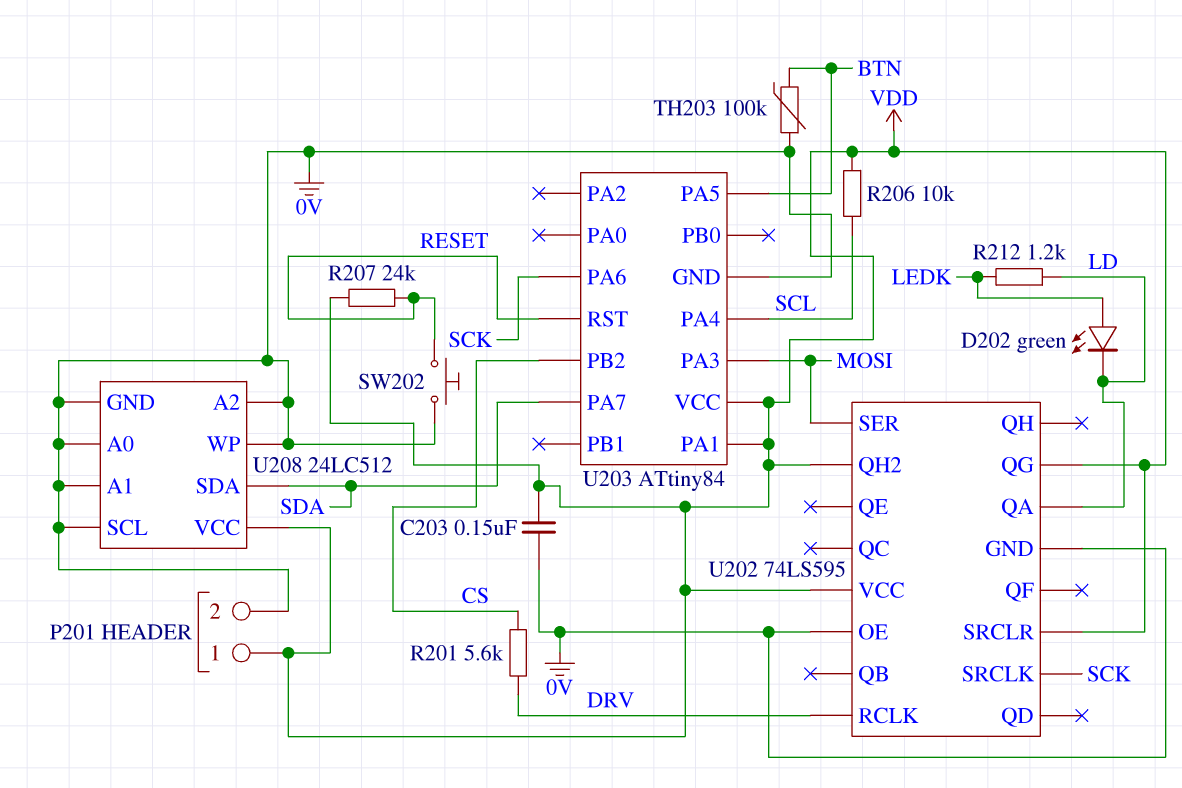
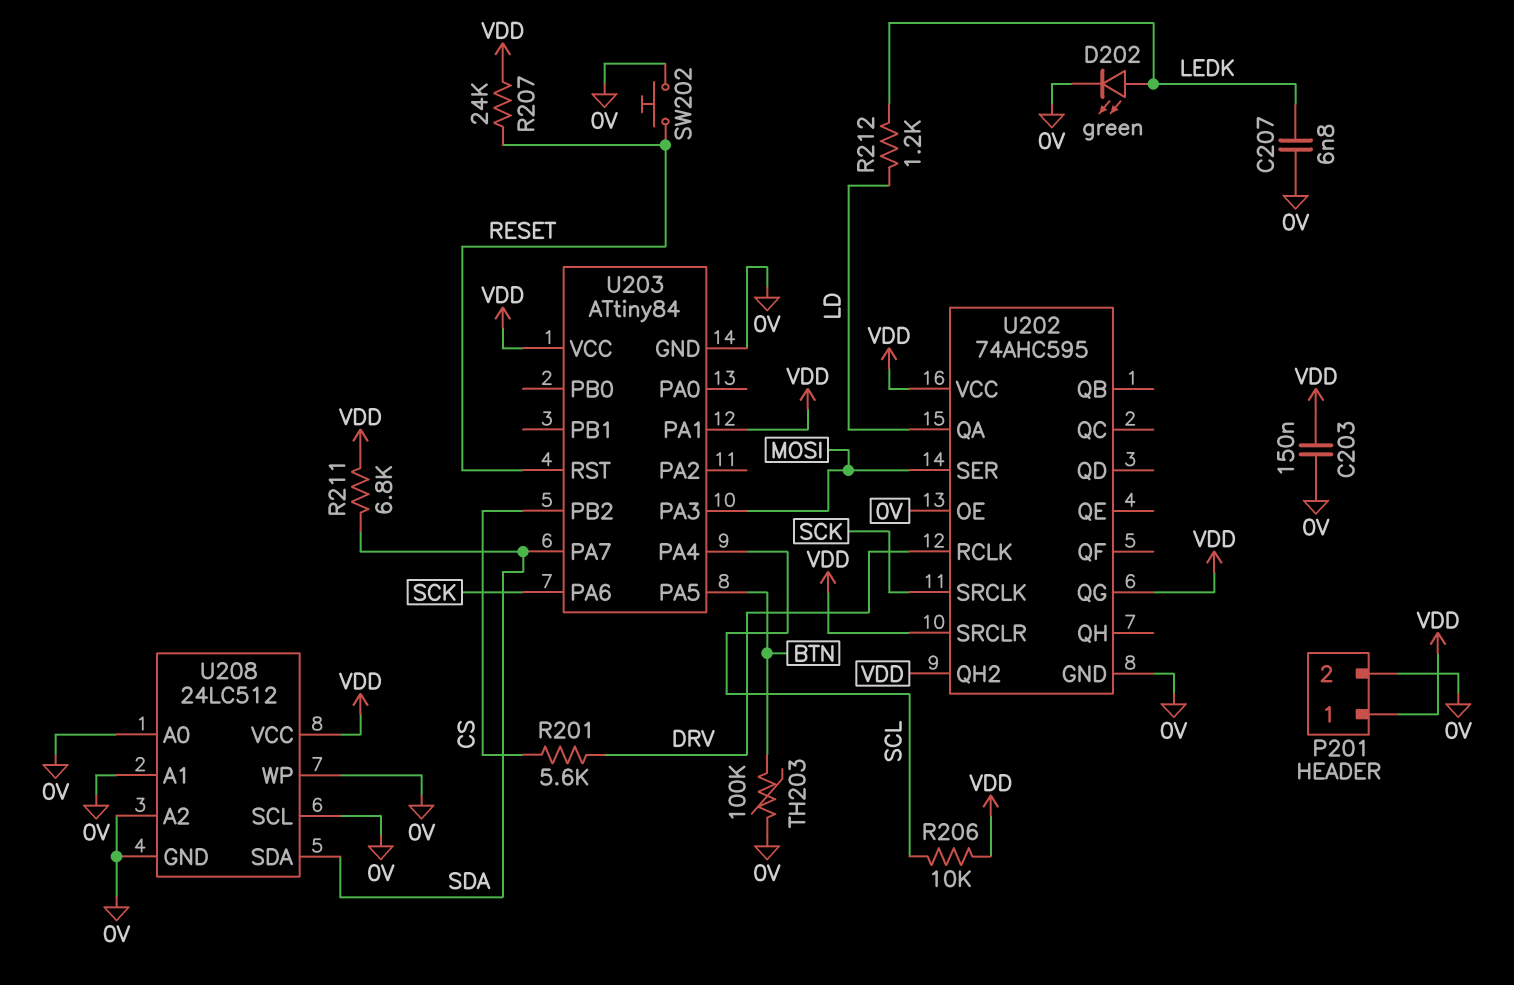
C207: none -> 6.8nF (0V, LEDK)
D202: LED green (A LEDK, K LD) -> LED green (A LEDK, K 0V)
R211: none -> 6.8k (SDA, VDD)
U202: 74LS595 -> 74AHC595

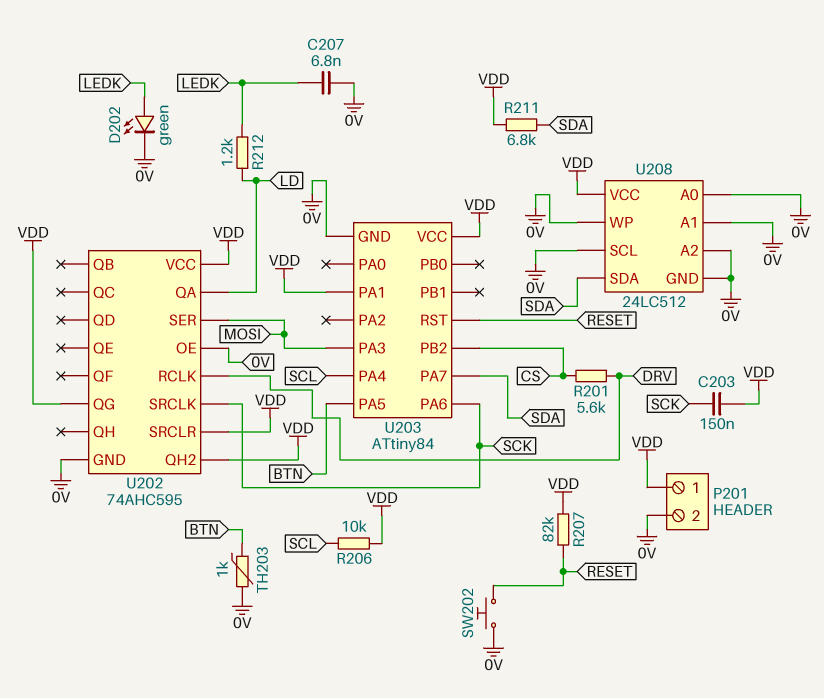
C203: 150nF (0V, VDD) -> 150nF (SCK, VDD)
R207: 24k (RESET, VDD) -> 82k (RESET, VDD)
TH203: 100k (0V, BTN) -> 1k (0V, BTN)

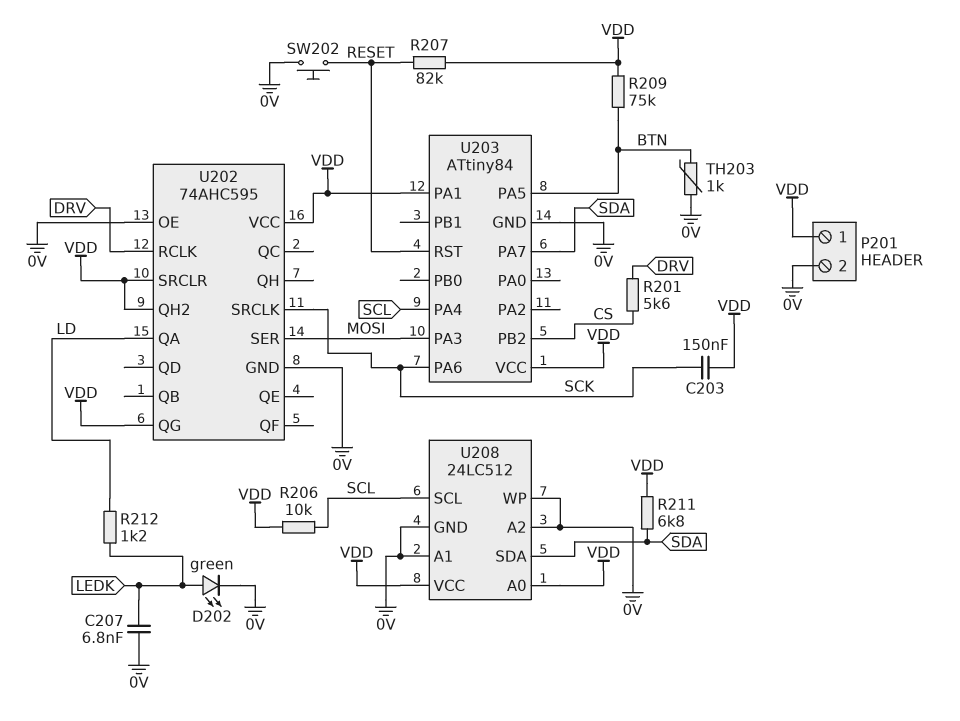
R209: none -> 75k (BTN, VDD)
U208 pin A0: 0V -> VDD
U208 pin SCL: 0V -> SCL

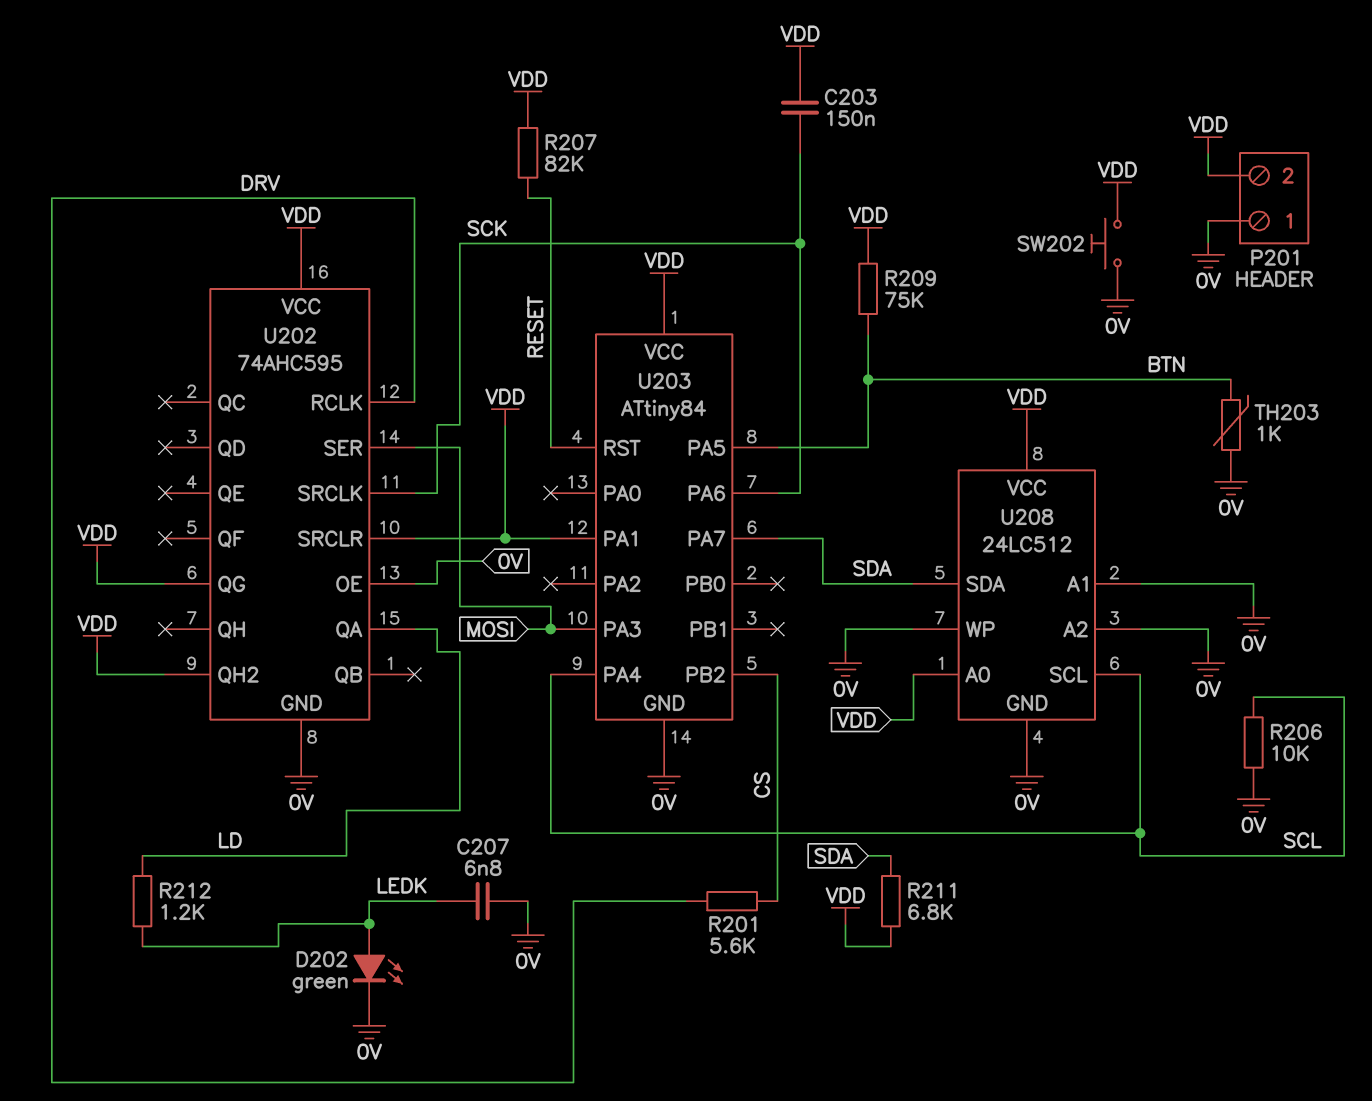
P201 pin 1: VDD -> 0V
P201 pin 2: 0V -> VDD
R206: 10k (SCL, VDD) -> 10k (0V, SCL)
SW202: button (0V, RESET) -> button (0V, VDD)

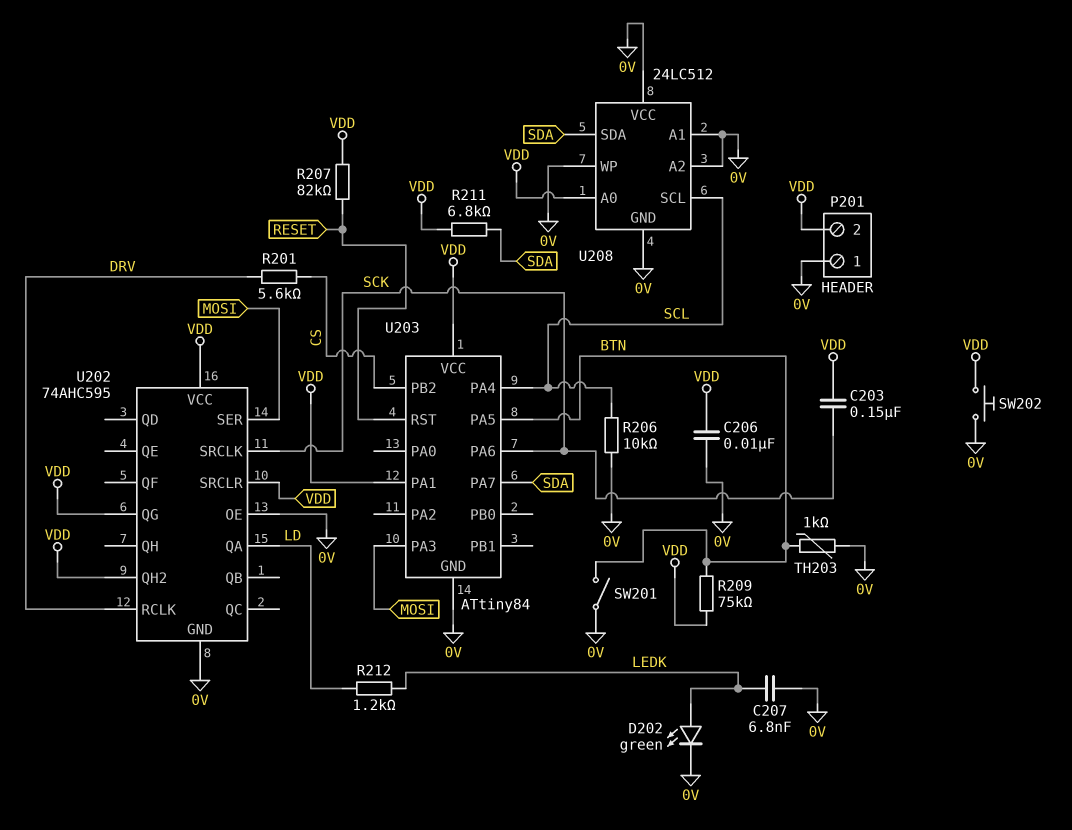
C206: none -> 10nF (0V, VDD)
SW201: none -> switch (0V, BTN)
U208 pin VCC: VDD -> 0V

